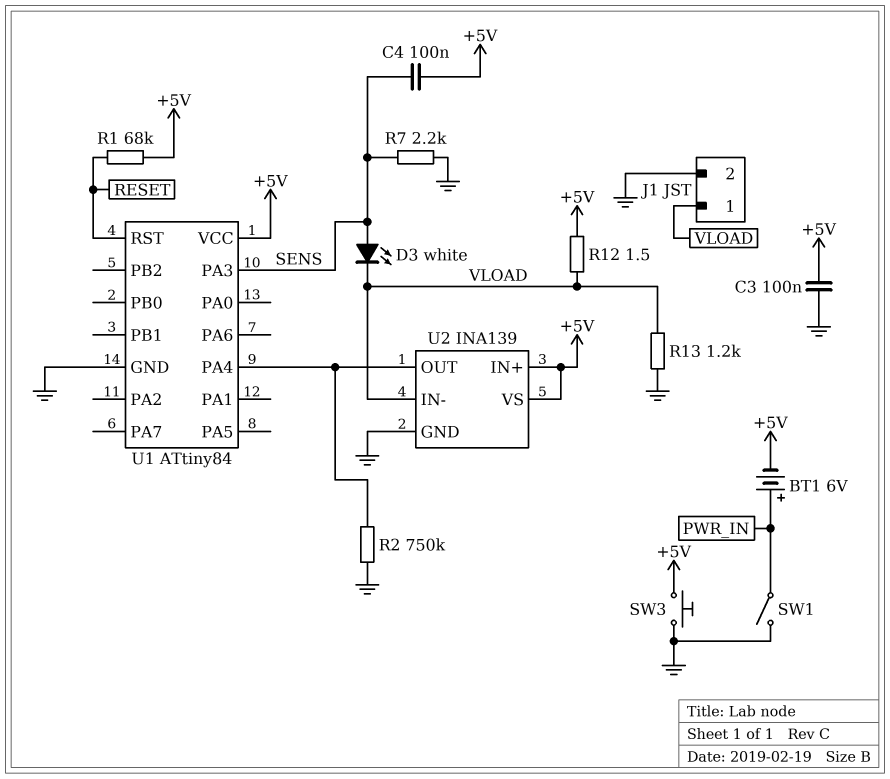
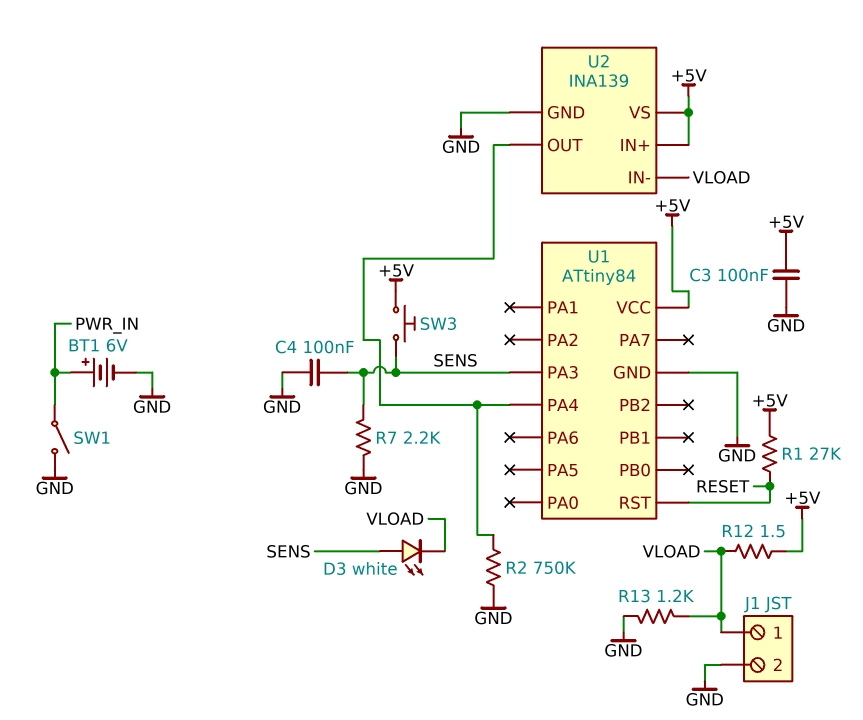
BT1: 6V (plus PWR_IN, minus +5V) -> 6V (plus PWR_IN, minus GND)
C4: 100nF (+5V, SENS) -> 100nF (GND, SENS)
R1: 68k (+5V, RESET) -> 27k (+5V, RESET)
SW3: button (+5V, GND) -> button (+5V, SENS)

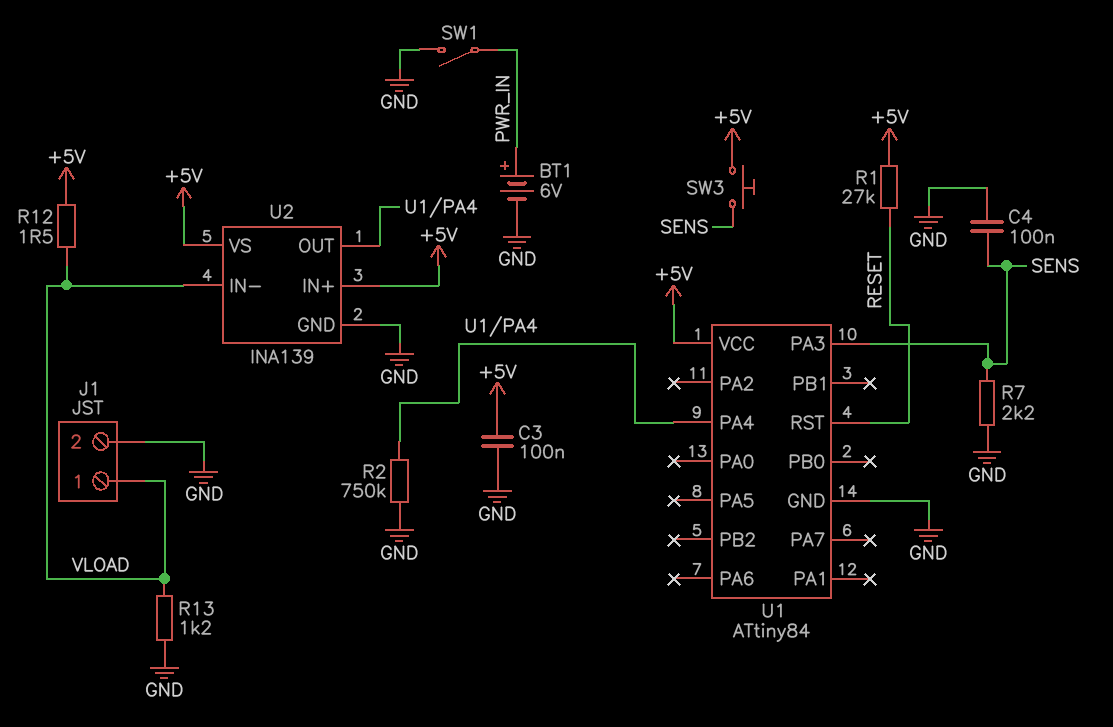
D3: LED white (A SENS, K VLOAD) -> none

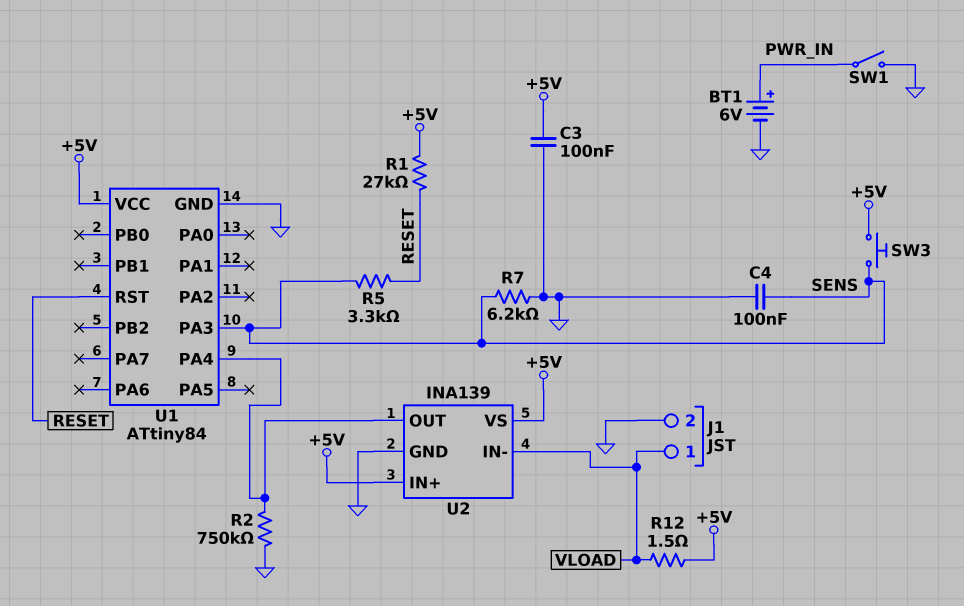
R5: none -> 3.3k (RESET, SENS)
R7: 2.2k (GND, SENS) -> 6.2k (GND, SENS)
R13: 1.2k (GND, VLOAD) -> none

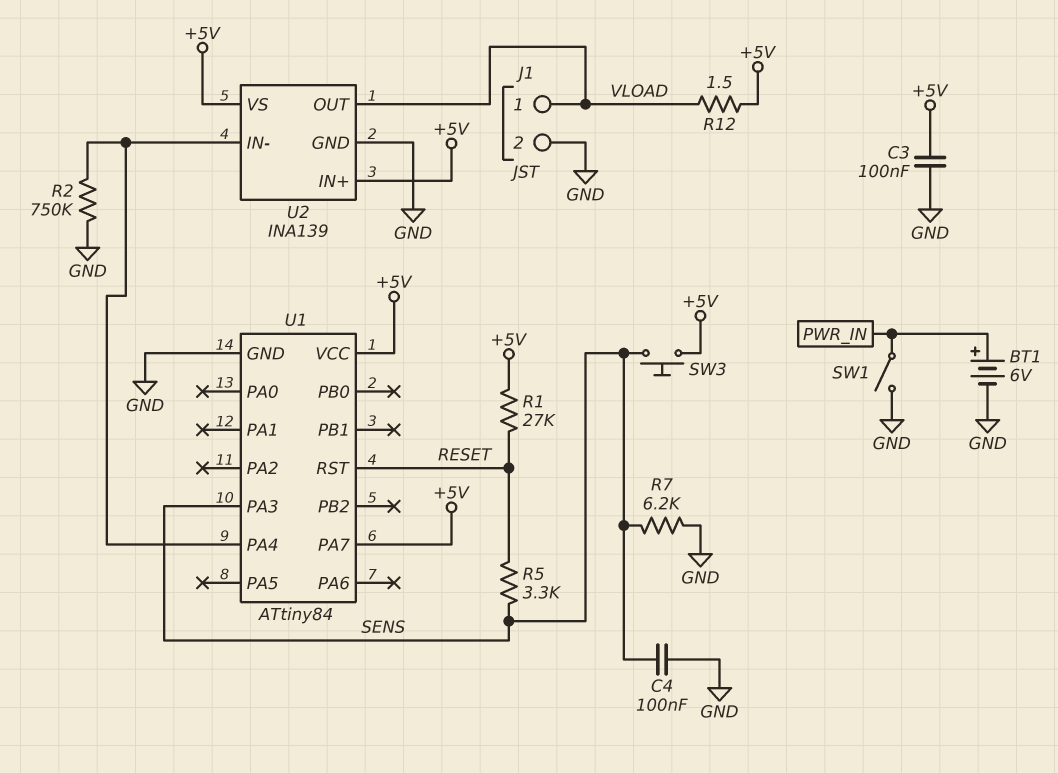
U1 pin PA7: none -> +5V
U2 pin IN-: VLOAD -> U1/PA4
U2 pin OUT: U1/PA4 -> VLOAD

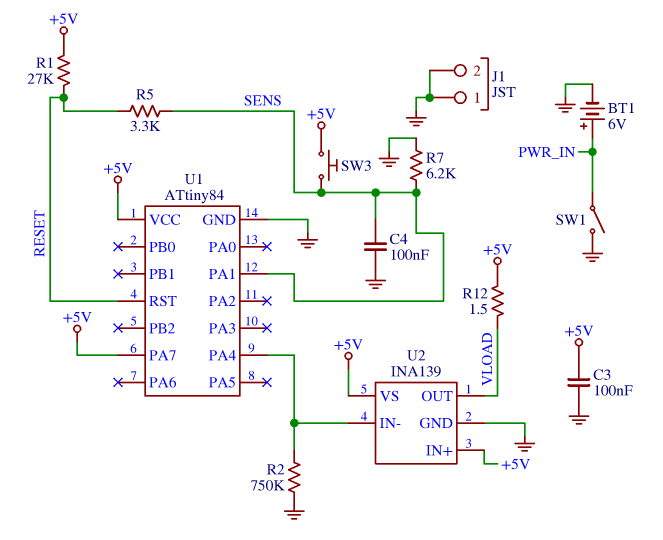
J1 pin 1: VLOAD -> GND
U1 pin PA1: none -> SENS
U1 pin PA3: SENS -> none

